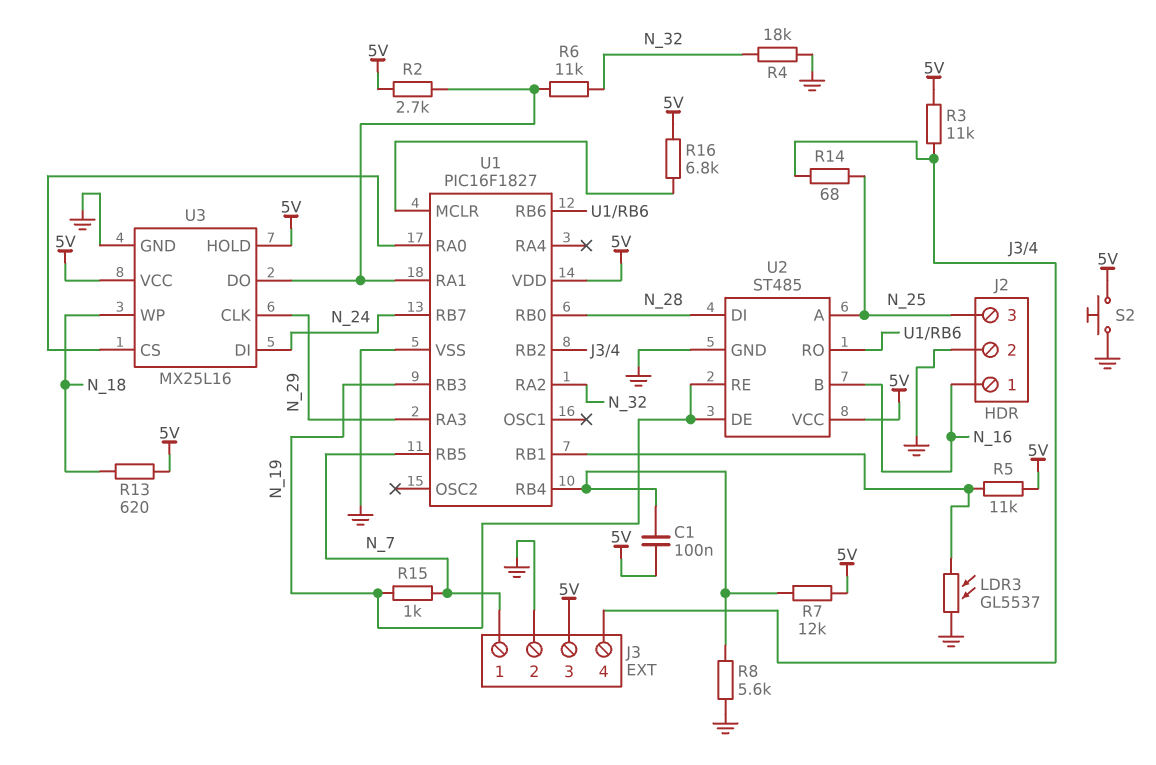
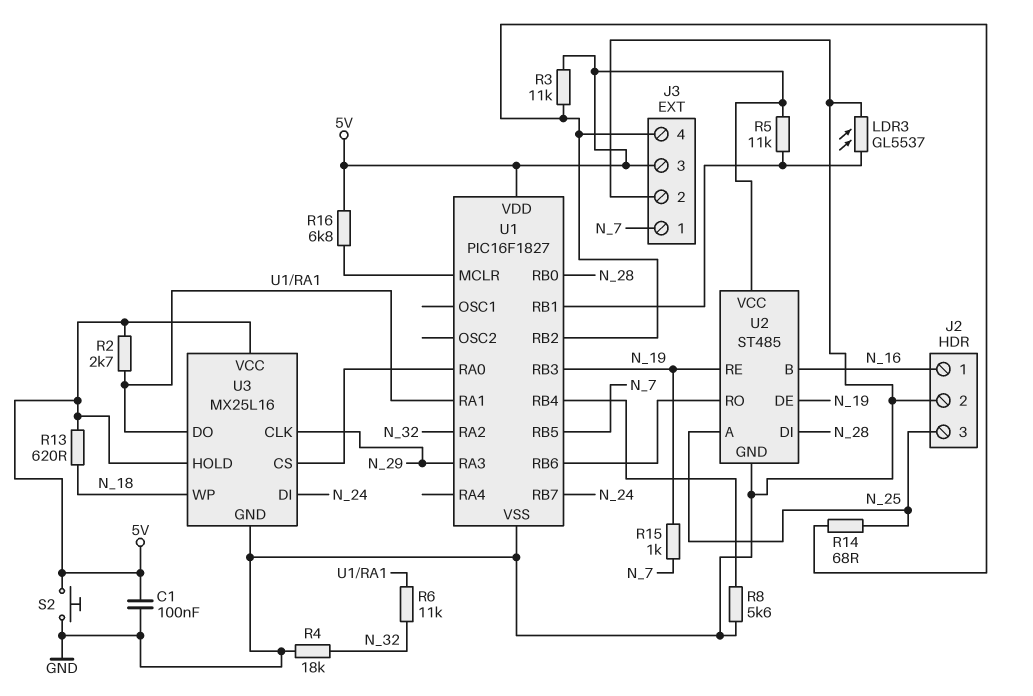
C1: 100nF (5V, U1/RB4) -> 100nF (5V, GND)
R7: 12k (5V, U1/RB4) -> none

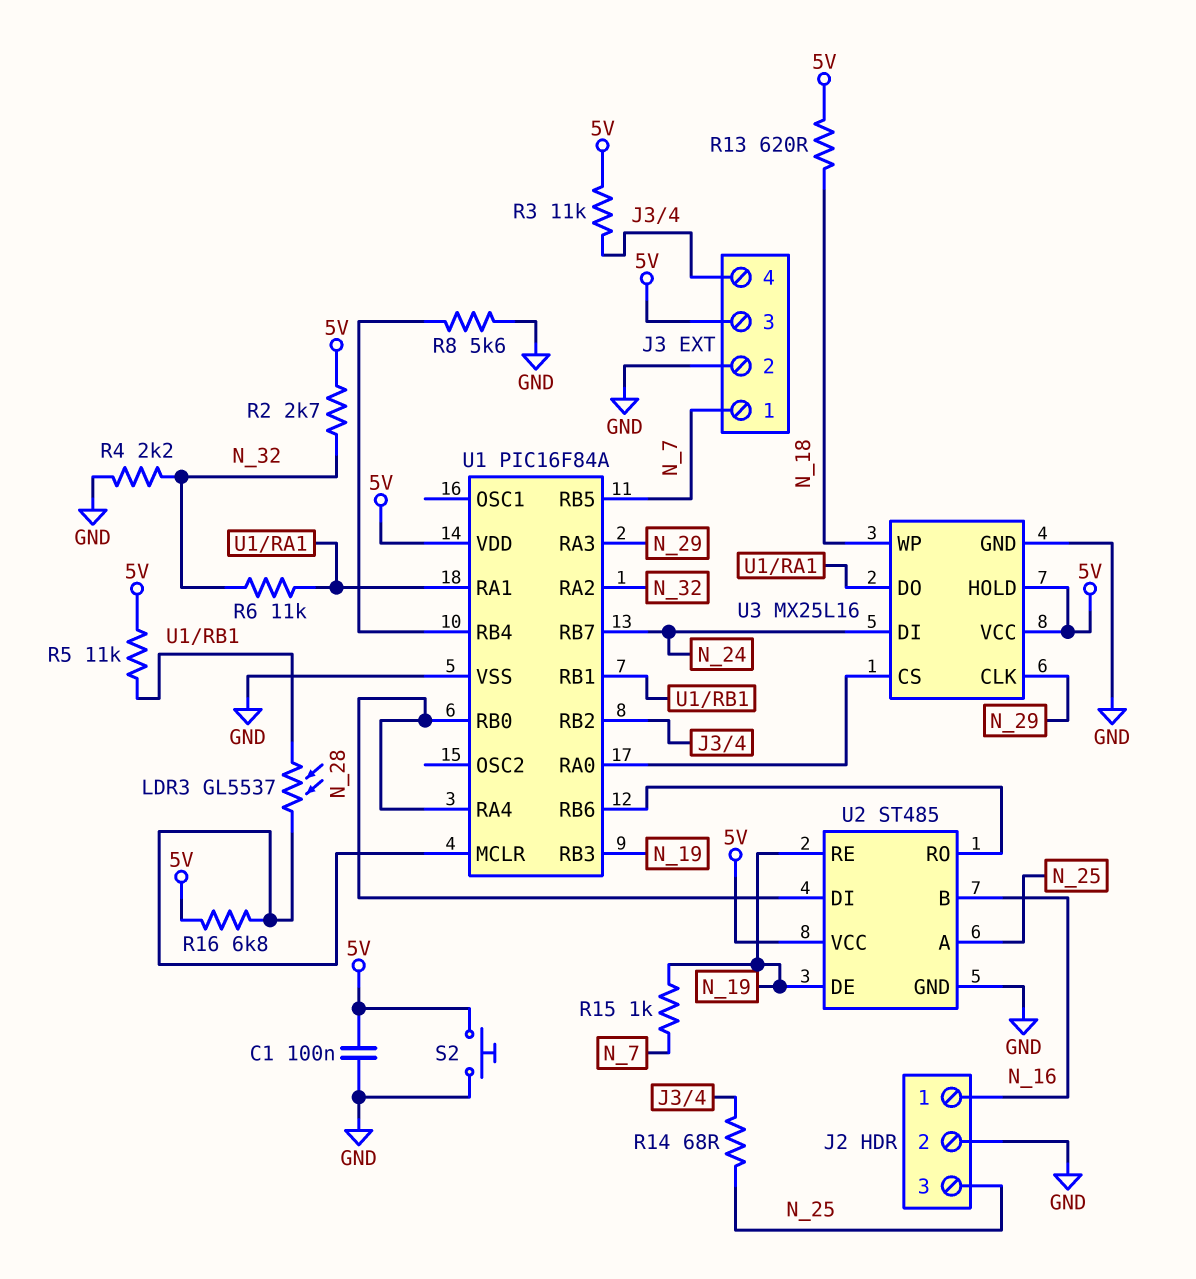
LDR3: GL5537 (GND, U1/RB1) -> GL5537 (U1/MCLR, U1/RB1)
R2: 2.7k (5V, U1/RA1) -> 2.7k (5V, N_32)
R4: 18k (GND, N_32) -> 2.2k (GND, N_32)
U1: PIC16F1827 -> PIC16F84A
U1 pin RA4: none -> N_28

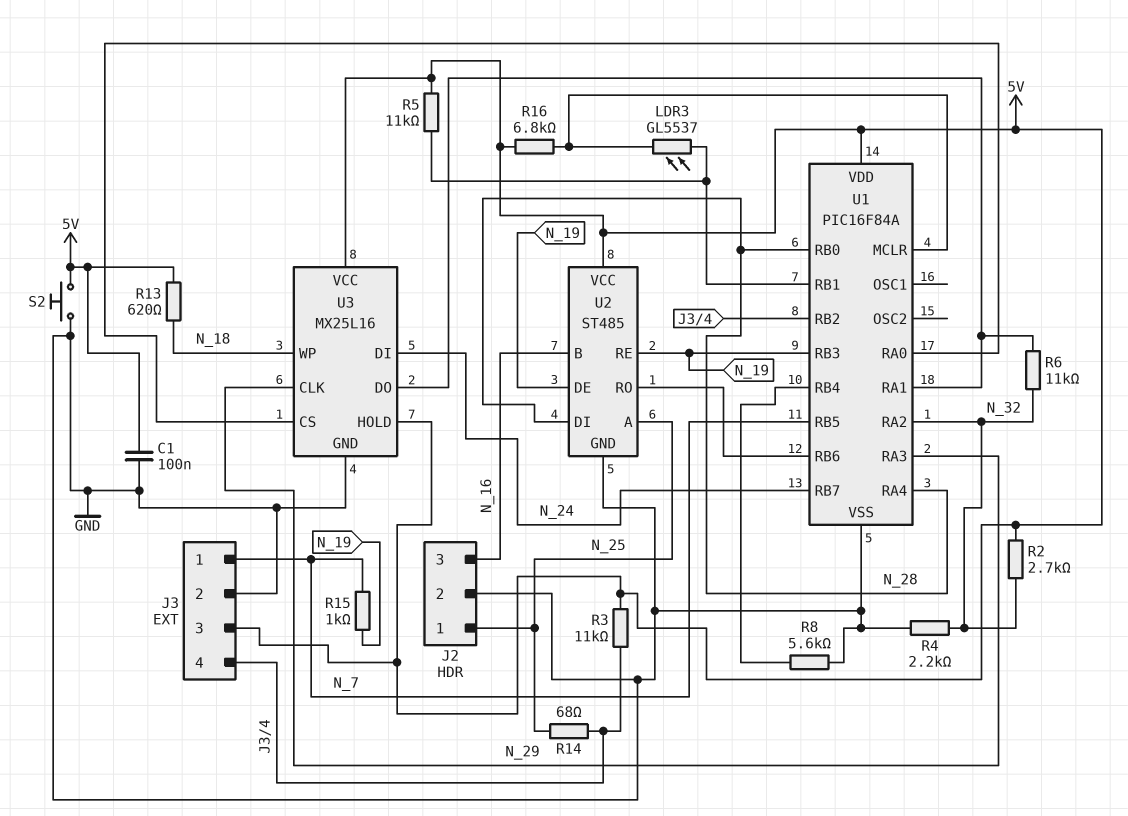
J2 pin 1: N_16 -> N_25
J2 pin 3: N_25 -> N_16

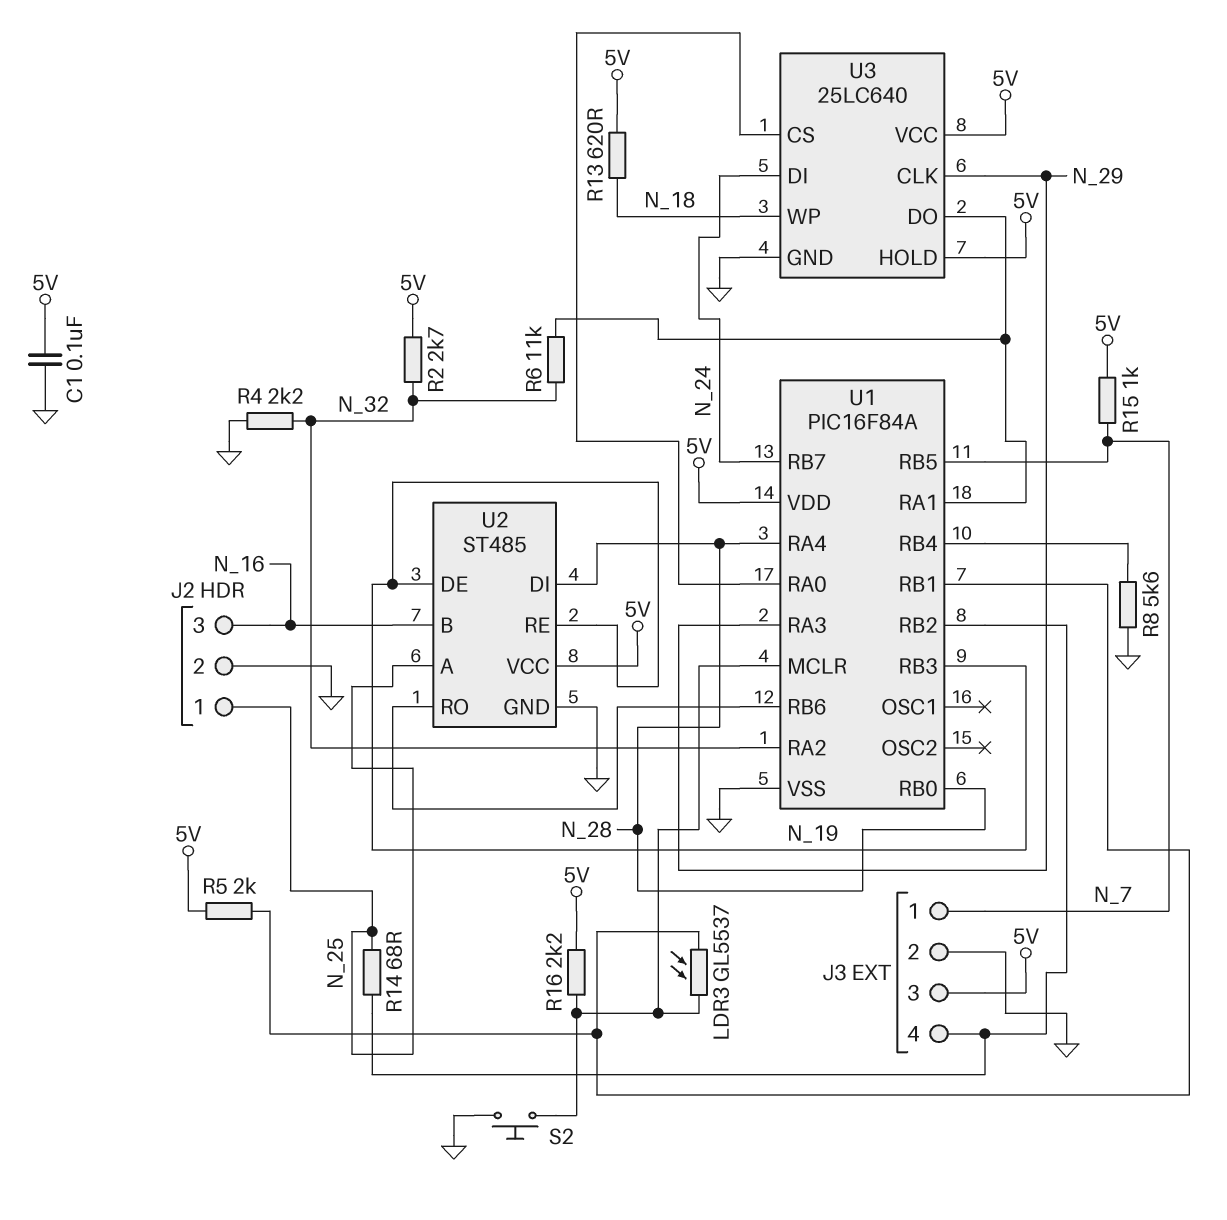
R3: 11k (5V, J3/4) -> none
R5: 11k (5V, U1/RB1) -> 2k (5V, U1/RB1)
R15: 1k (N_7, N_19) -> 1k (5V, N_7)
R16: 6.8k (5V, U1/MCLR) -> 2.2k (5V, U1/MCLR)
S2: button (5V, GND) -> button (GND, U1/MCLR)
U3: MX25L16 -> 25LC640

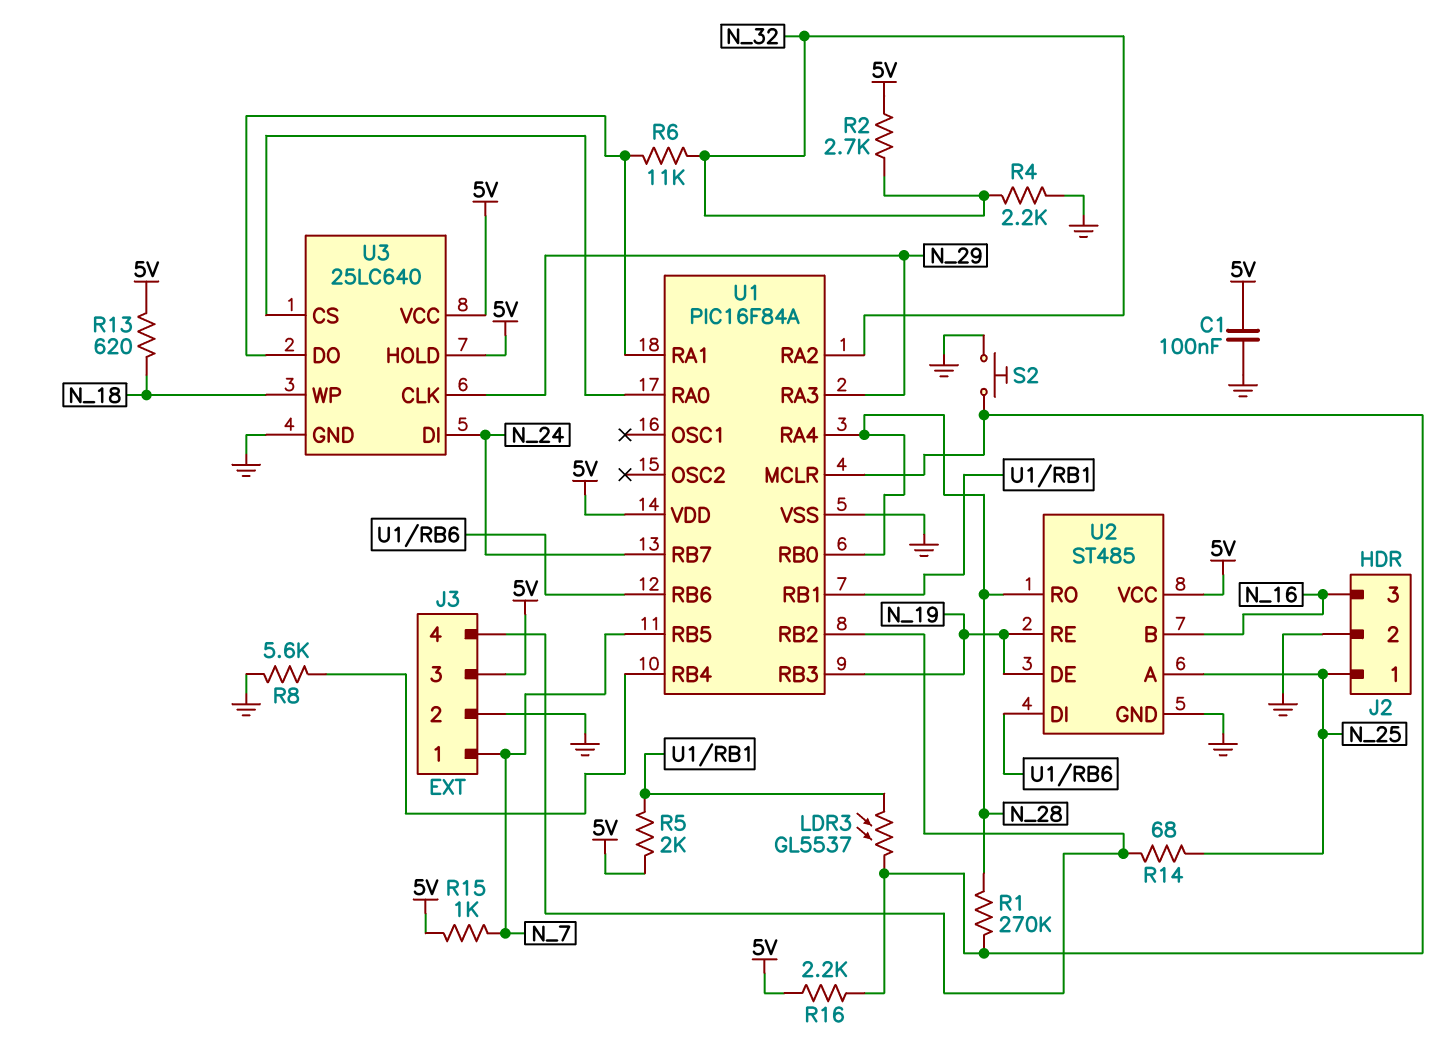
R1: none -> 270k (N_28, U1/MCLR)
U2 pin DI: N_28 -> U1/RB6
U2 pin RO: U1/RB6 -> N_28

